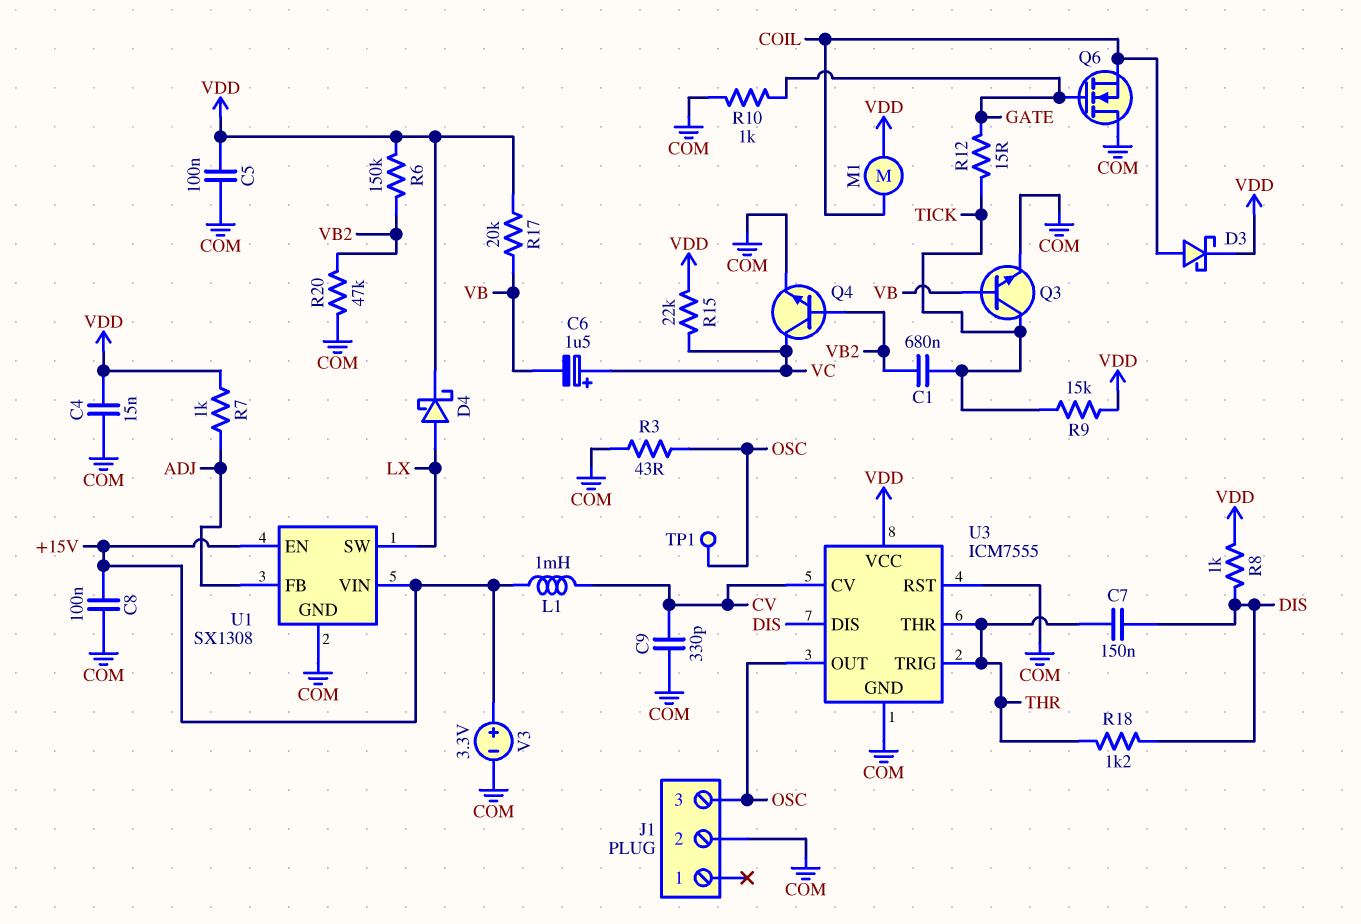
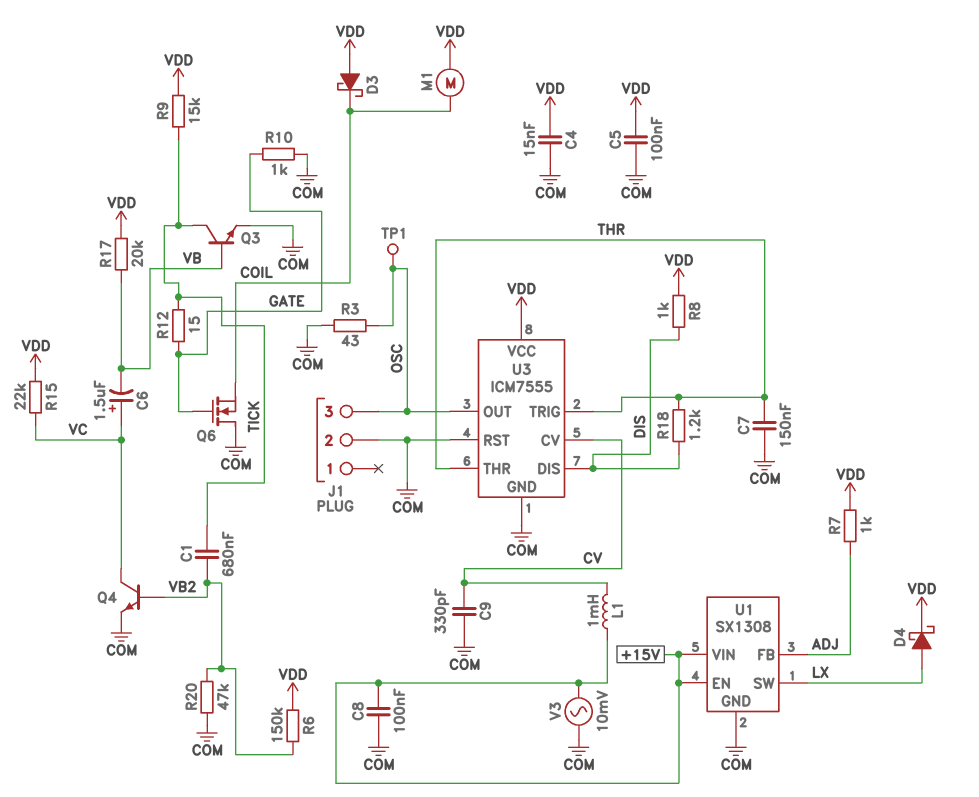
C7: 150nF (DIS, THR) -> 150nF (COM, THR)
D3: schottky (A COIL, K VDD) -> schottky (A VDD, K COIL)
V3: 3.3V (plus +15V, minus COM) -> AC 10mV (+15V, COM)

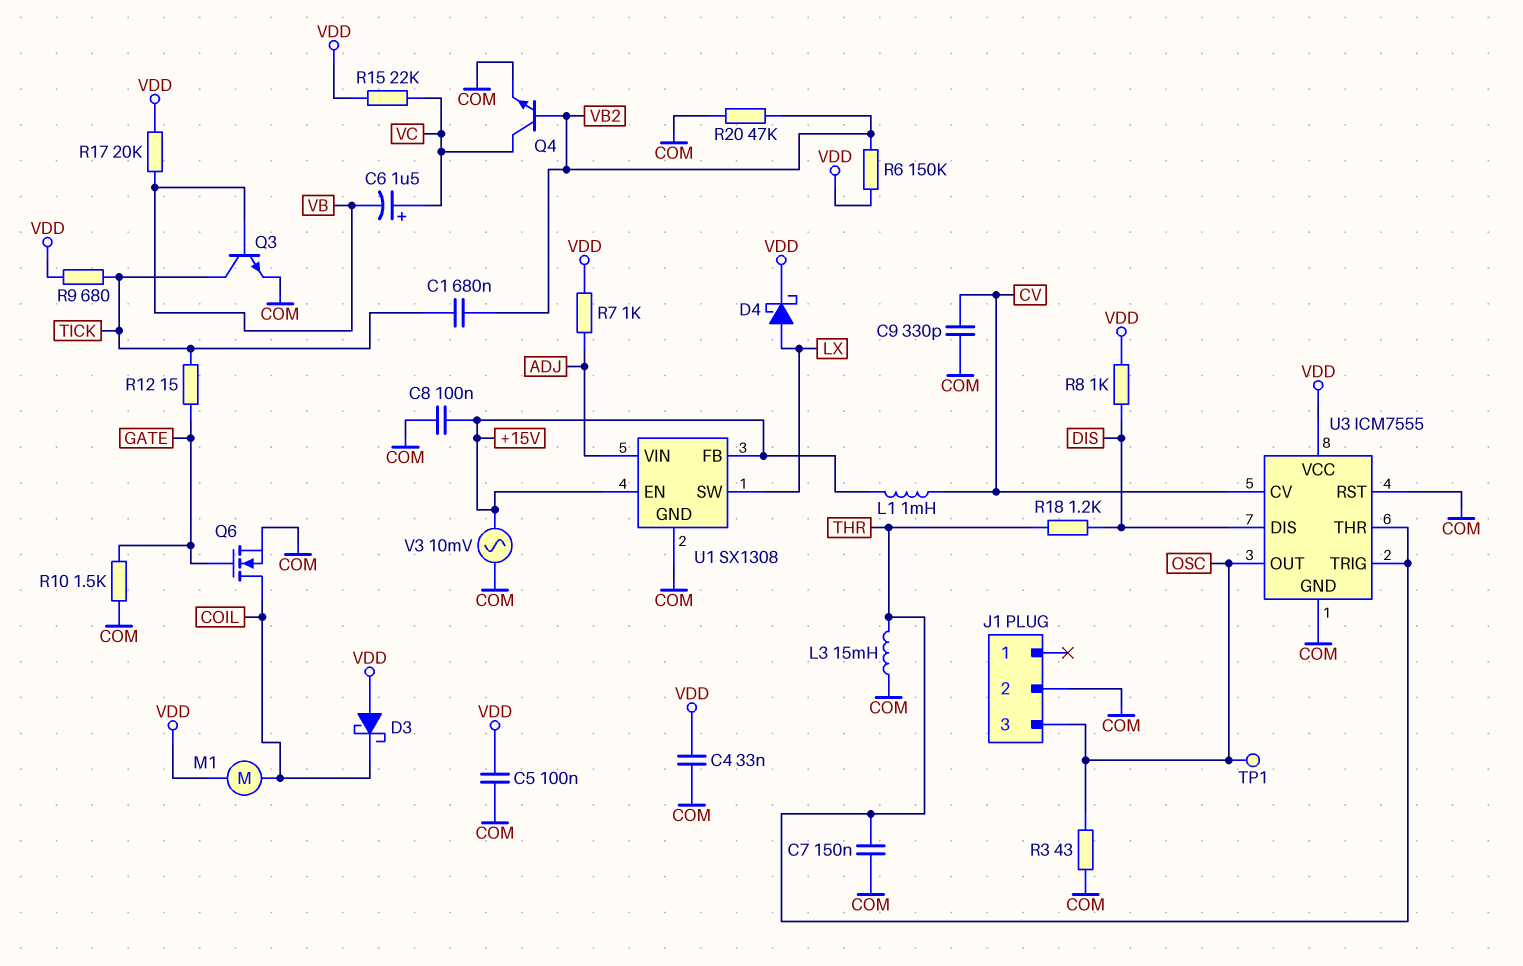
C4: 15nF (COM, VDD) -> 33nF (COM, VDD)
L3: none -> 15mH (COM, THR)
Q6: NMOS (G GATE, D COM, S COIL) -> NMOS (G GATE, D COIL, S COM)
R9: 15k (TICK, VDD) -> 680 (TICK, VDD)
R10: 1k (COM, GATE) -> 1.5k (COM, GATE)
U1 pin FB: ADJ -> +15V
U1 pin VIN: +15V -> ADJ

